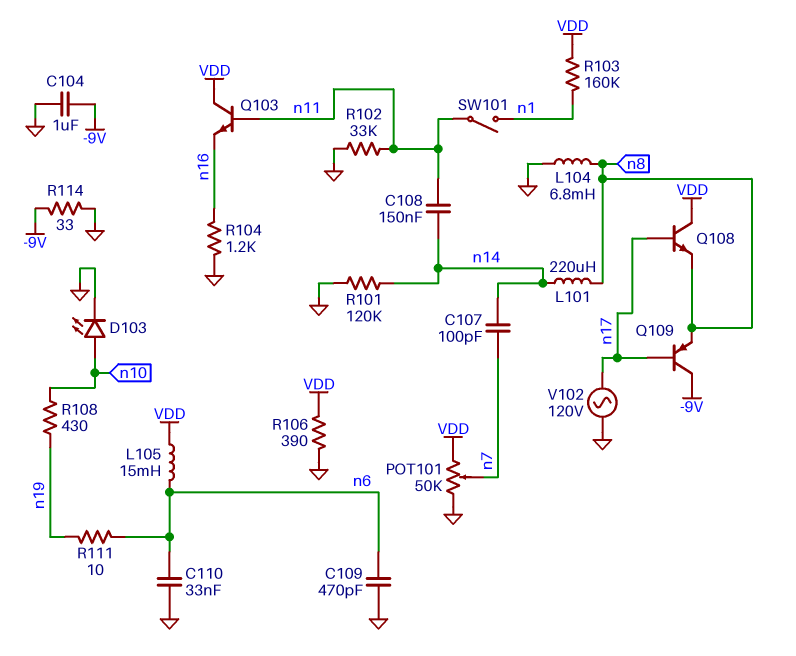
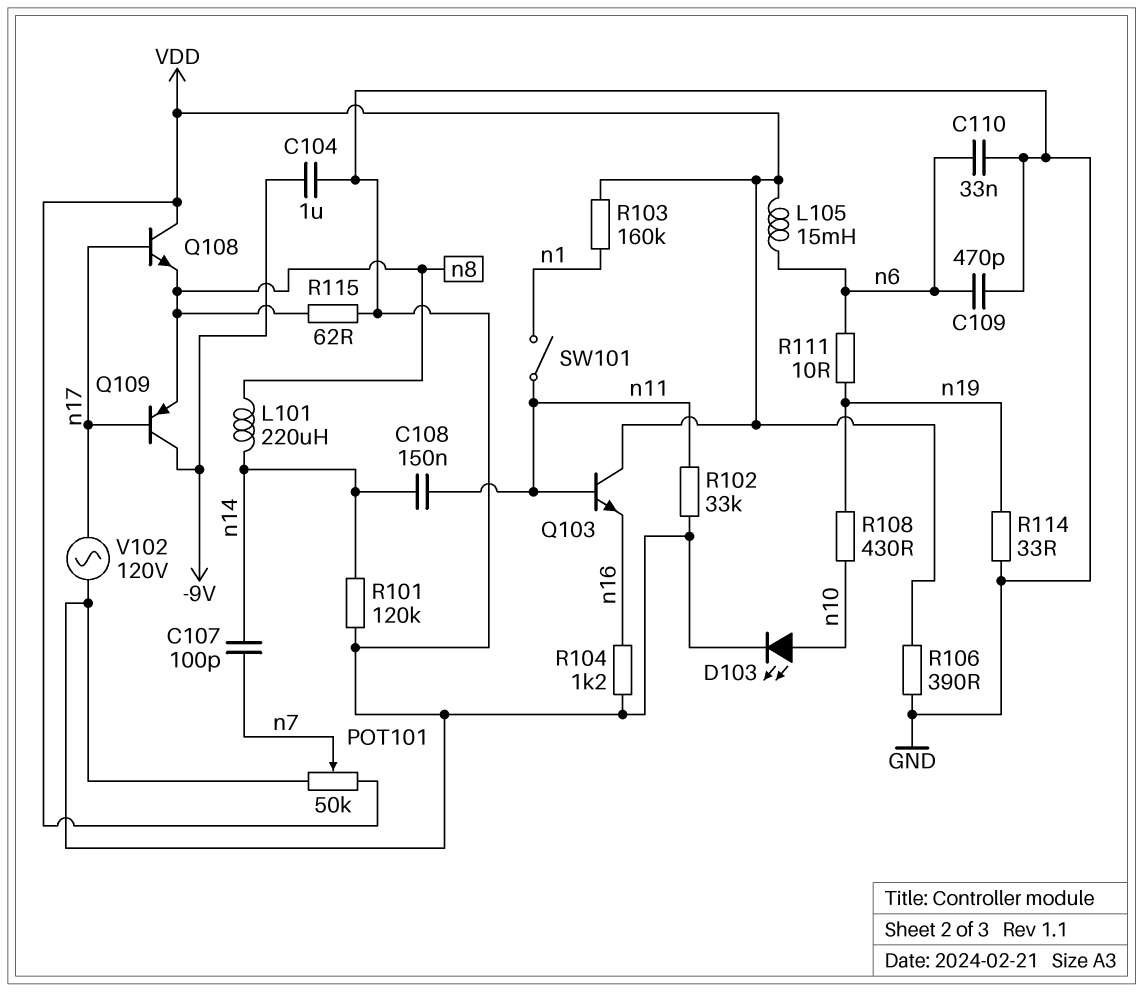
L104: 6.8mH (GND, n8) -> none
R114: 33 (-9V, GND) -> 33 (GND, n19)
R115: none -> 62 (GND, n8)

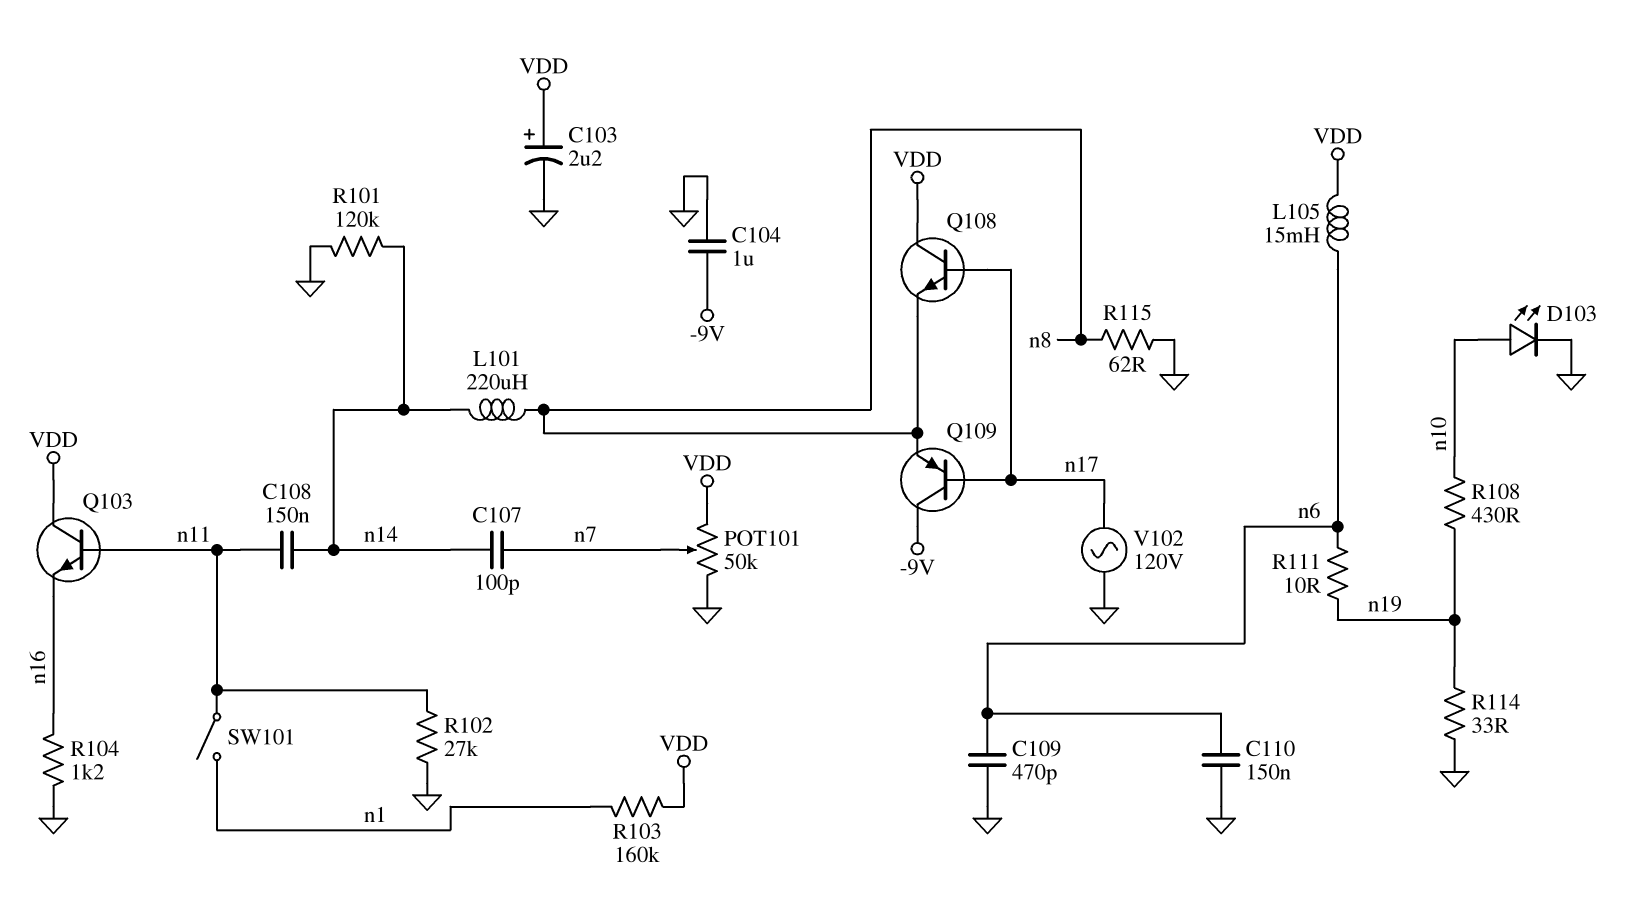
C103: none -> 2.2uF (plus VDD, minus GND)
C110: 33nF (GND, n6) -> 150nF (GND, n6)
R102: 33k (GND, n11) -> 27k (GND, n11)
R106: 390 (GND, VDD) -> none

